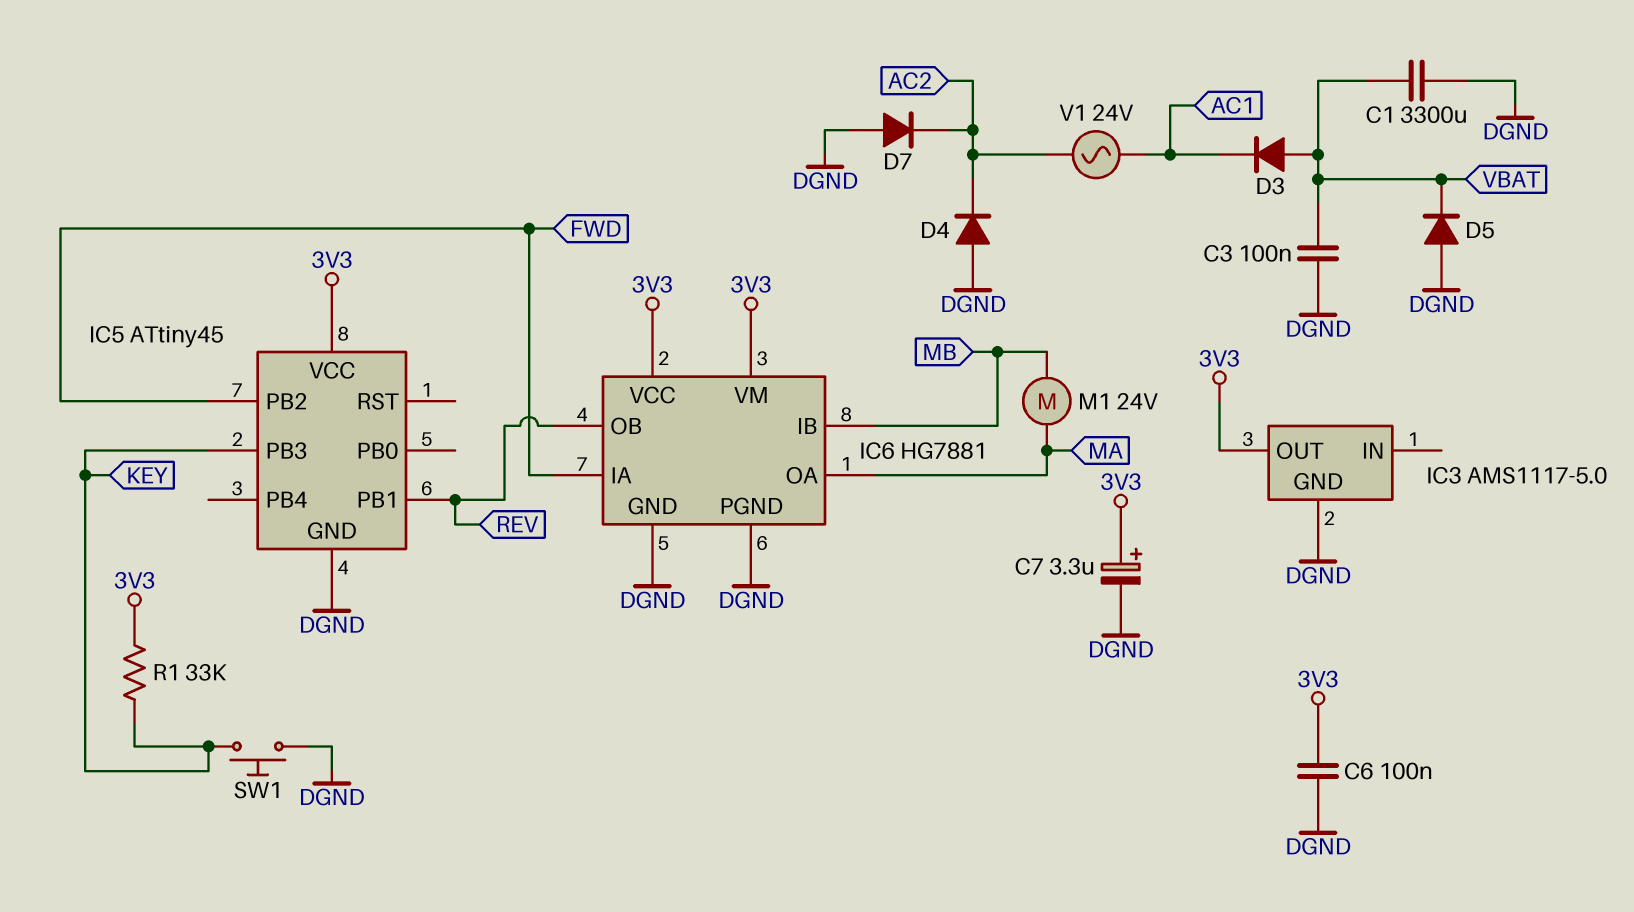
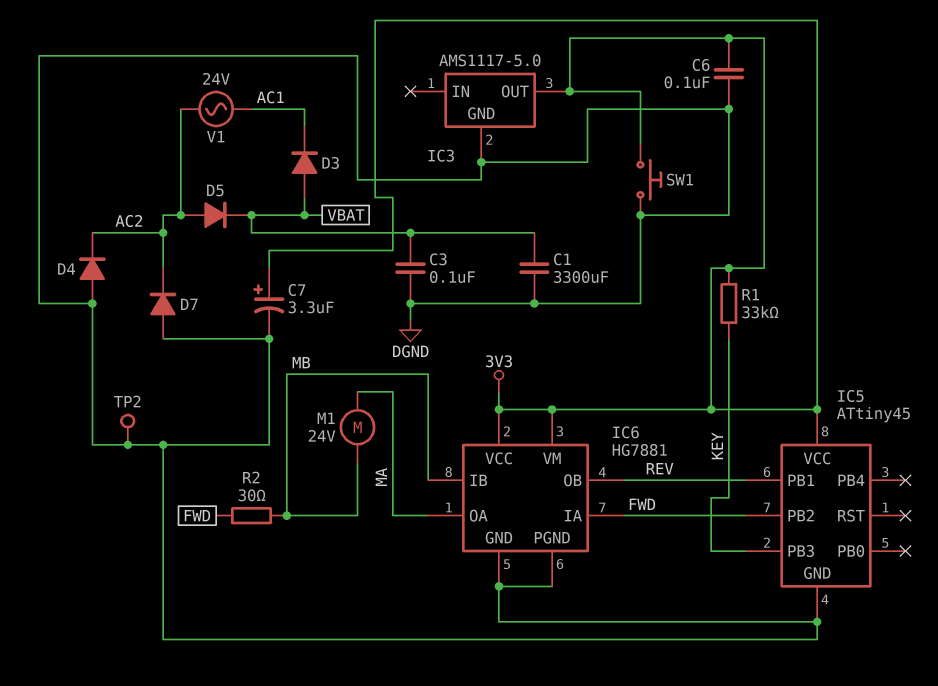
D5: diode (A DGND, K VBAT) -> diode (A AC2, K VBAT)
R2: none -> 30 (FWD, MB)
SW1: button (DGND, KEY) -> button (3V3, DGND)
TP2: none -> test point (DGND)

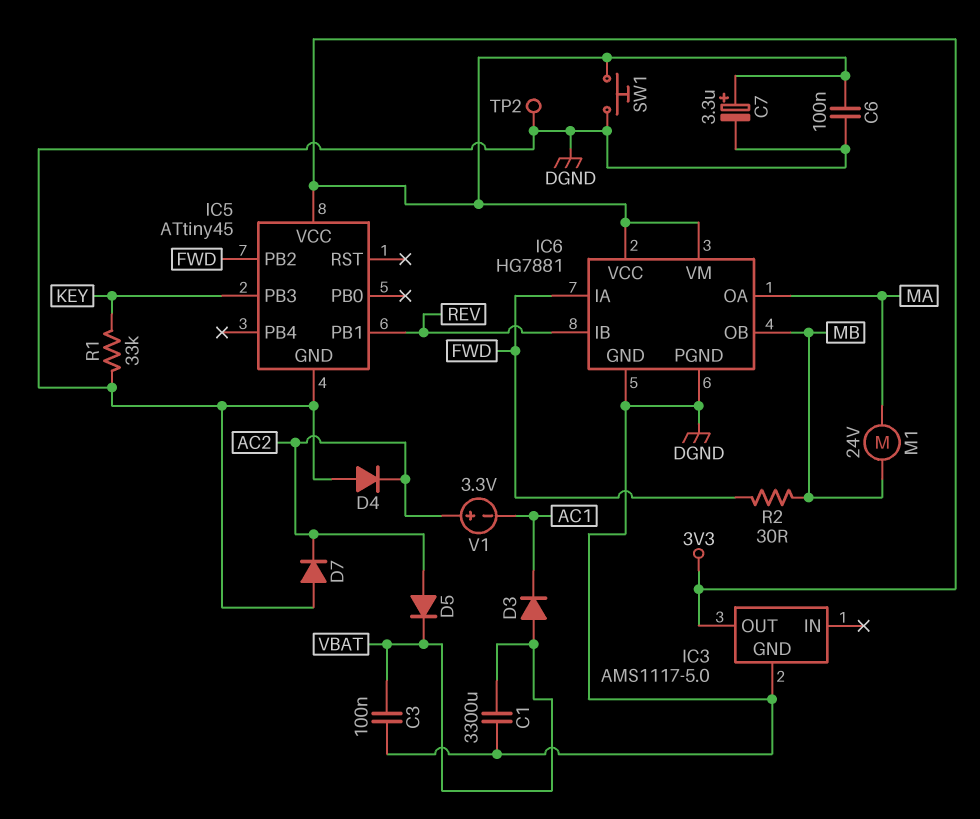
IC6 pin IB: MB -> REV
IC6 pin OB: REV -> MB
R1: 33k (3V3, KEY) -> 33k (DGND, KEY)
V1: AC 24V (AC1, AC2) -> 3.3V (plus AC2, minus AC1)

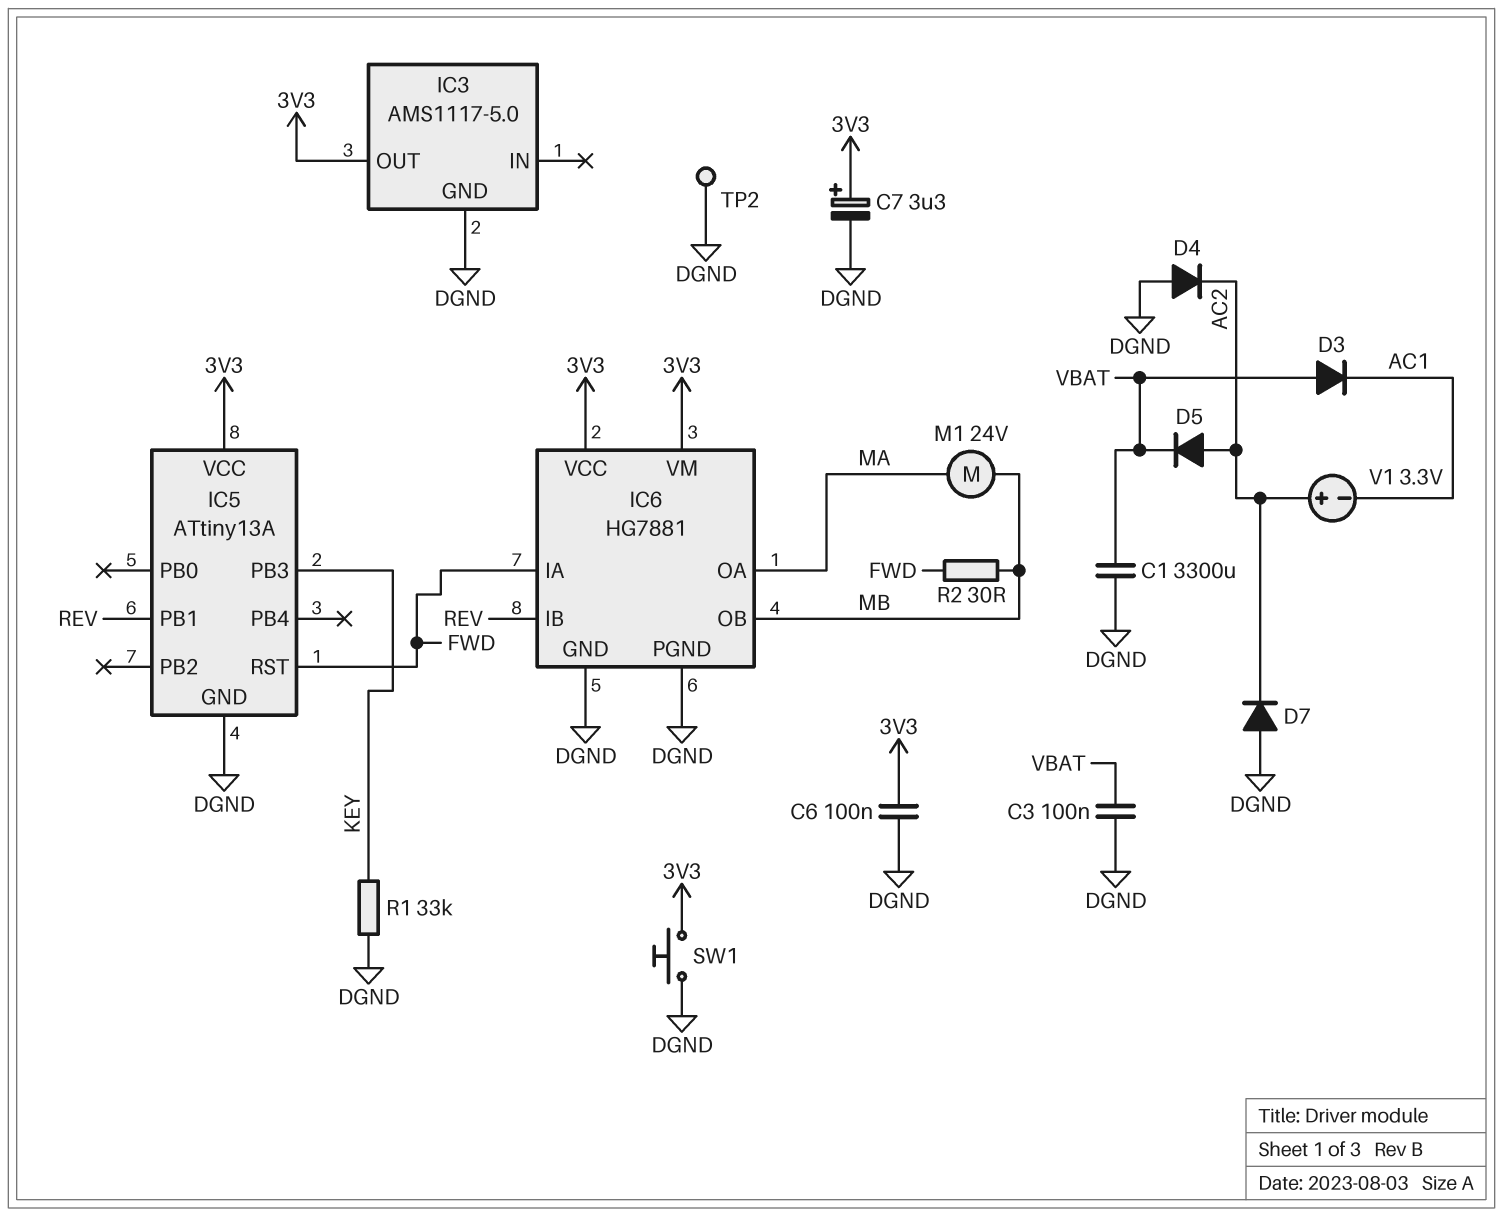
IC5: ATtiny45 -> ATtiny13A
IC5 pin PB2: FWD -> none
IC5 pin RST: none -> FWD

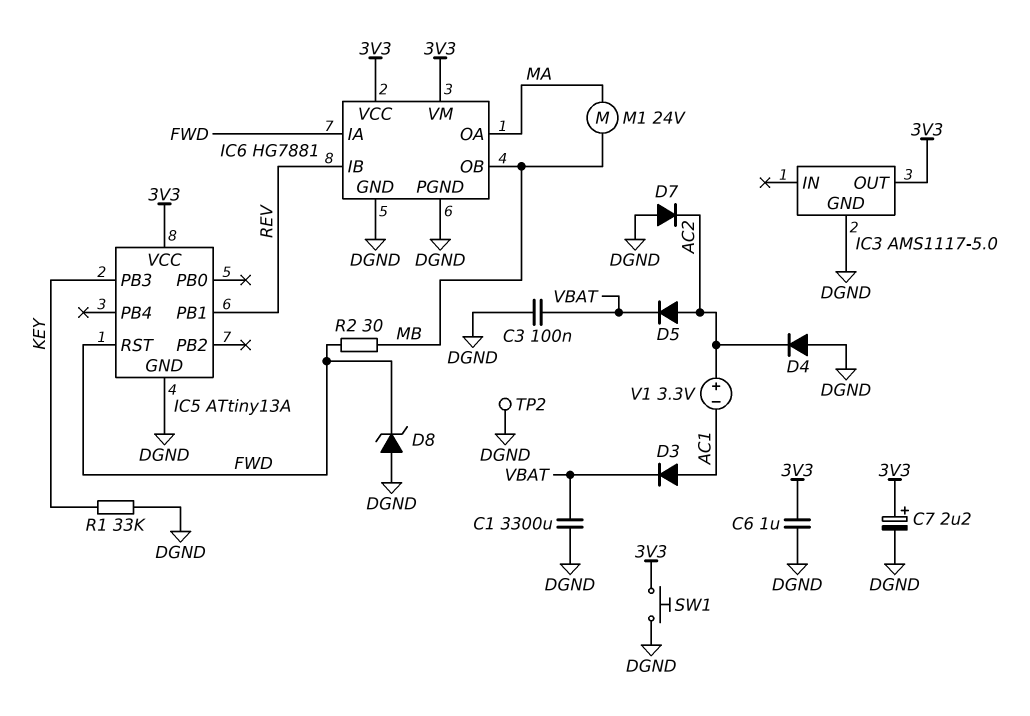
C6: 100nF (3V3, DGND) -> 1uF (3V3, DGND)
C7: 3.3uF (plus 3V3, minus DGND) -> 2.2uF (plus 3V3, minus DGND)
D3: diode (A VBAT, K AC1) -> diode (A AC1, K VBAT)
D8: none -> zener (A DGND, K FWD)

